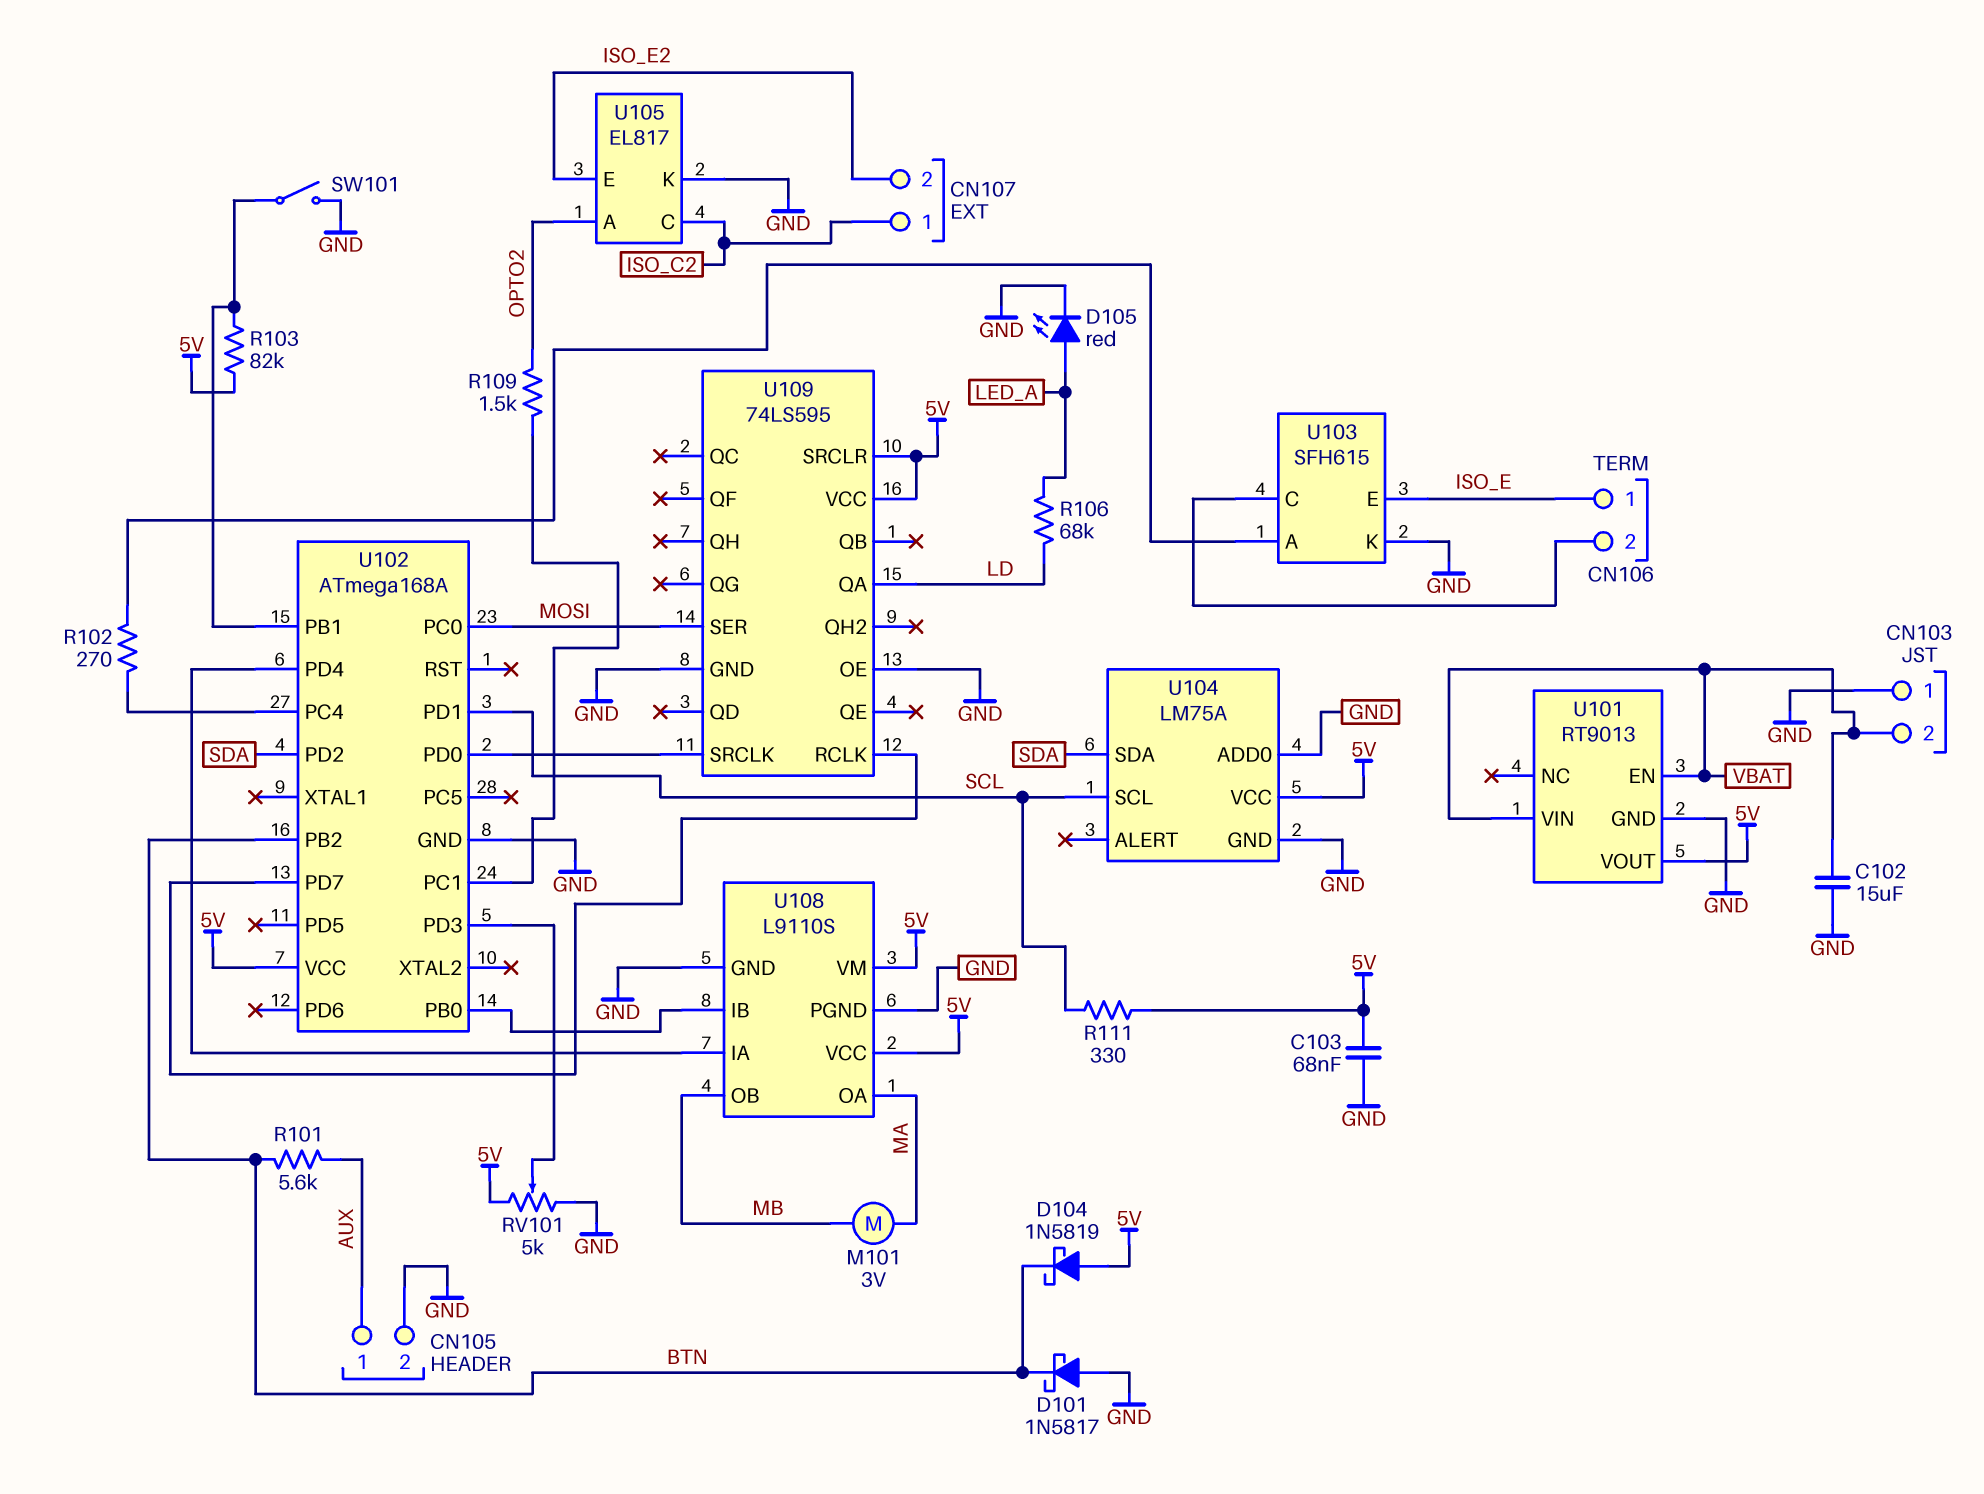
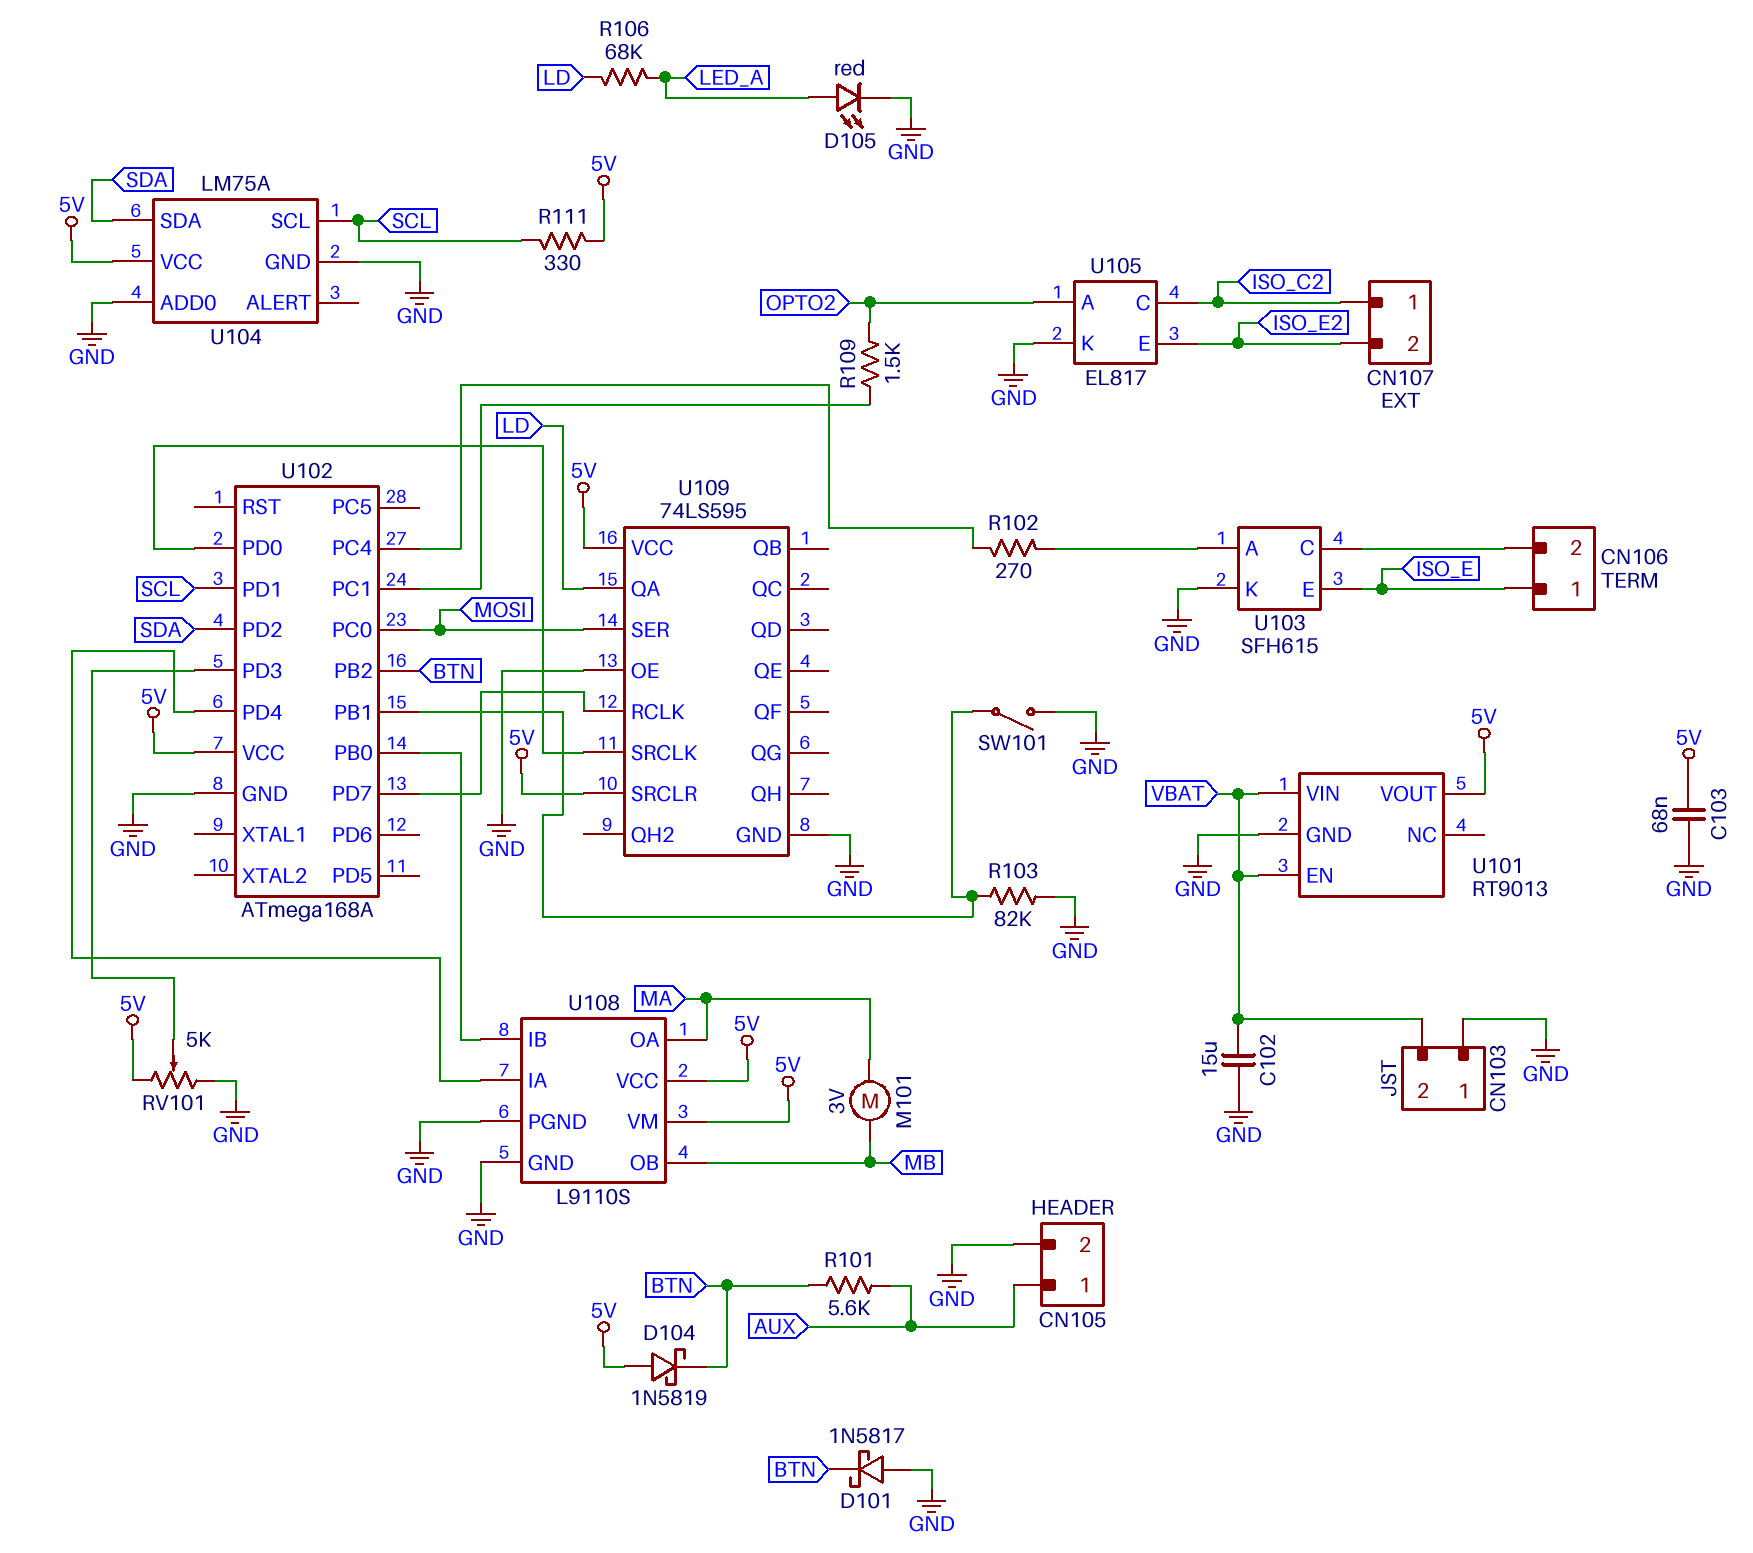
R103: 82k (5V, U102/PB1) -> 82k (GND, U102/PB1)

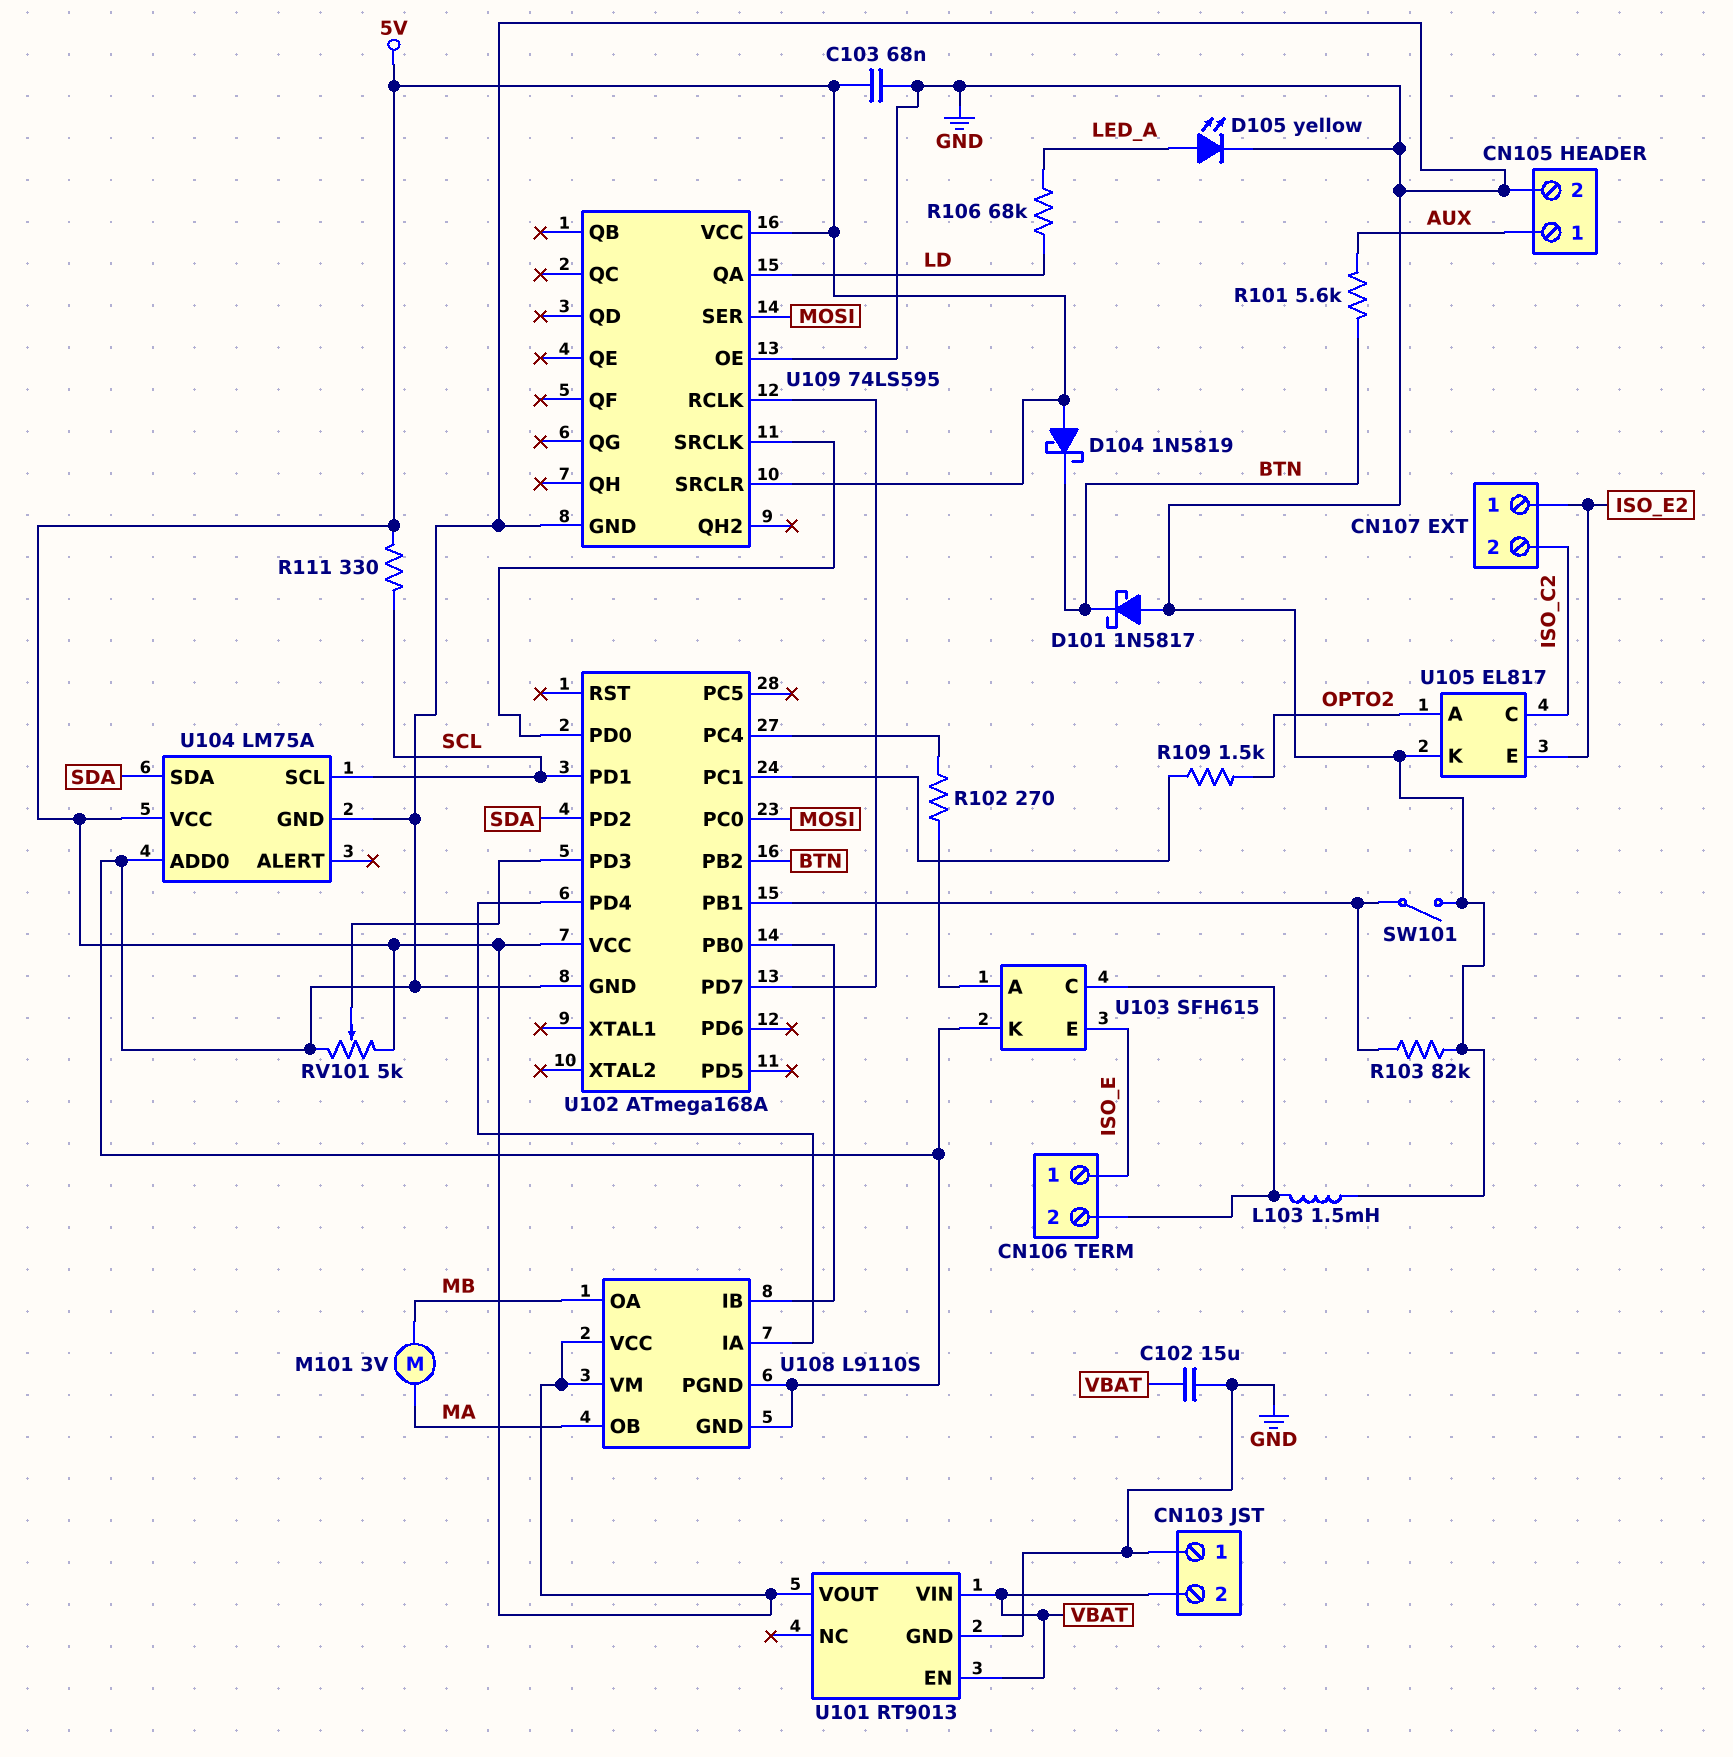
CN107 pin 1: ISO_C2 -> ISO_E2
CN107 pin 2: ISO_E2 -> ISO_C2
D105: LED red (A LED_A, K GND) -> LED yellow (A LED_A, K GND)
L103: none -> 1.5mH (CN106/2, GND)
U108 pin OA: MA -> MB
U108 pin OB: MB -> MA

